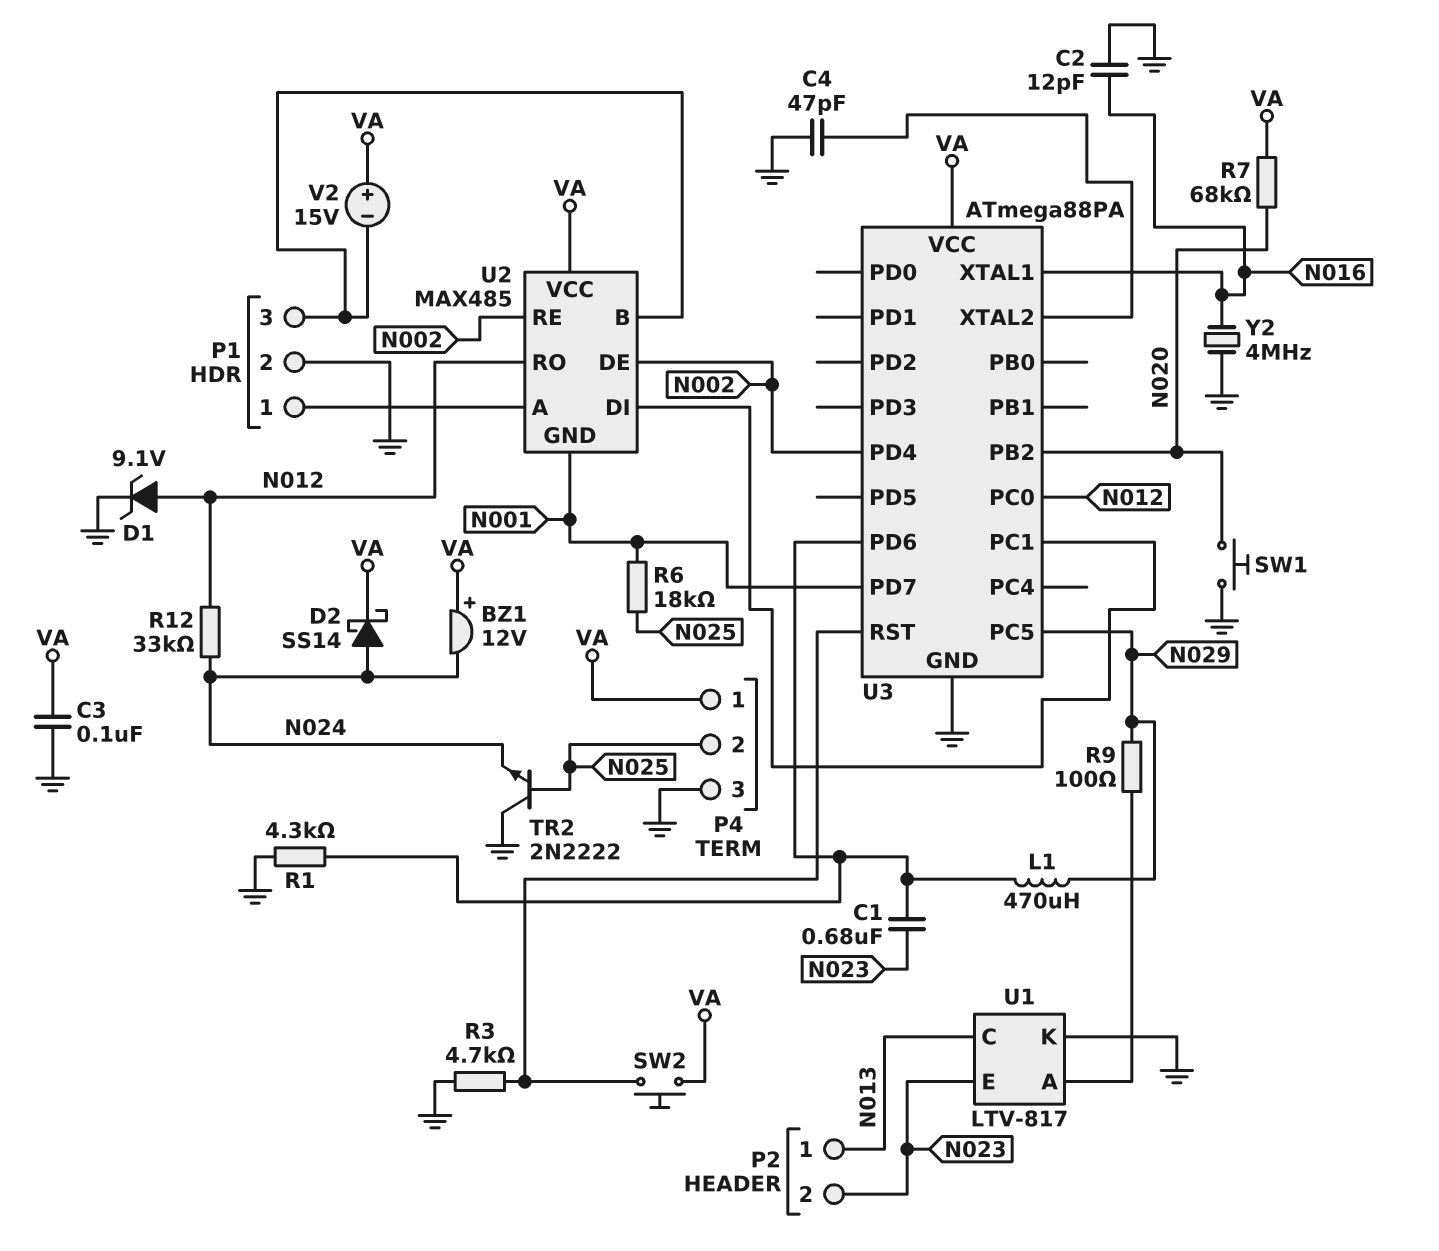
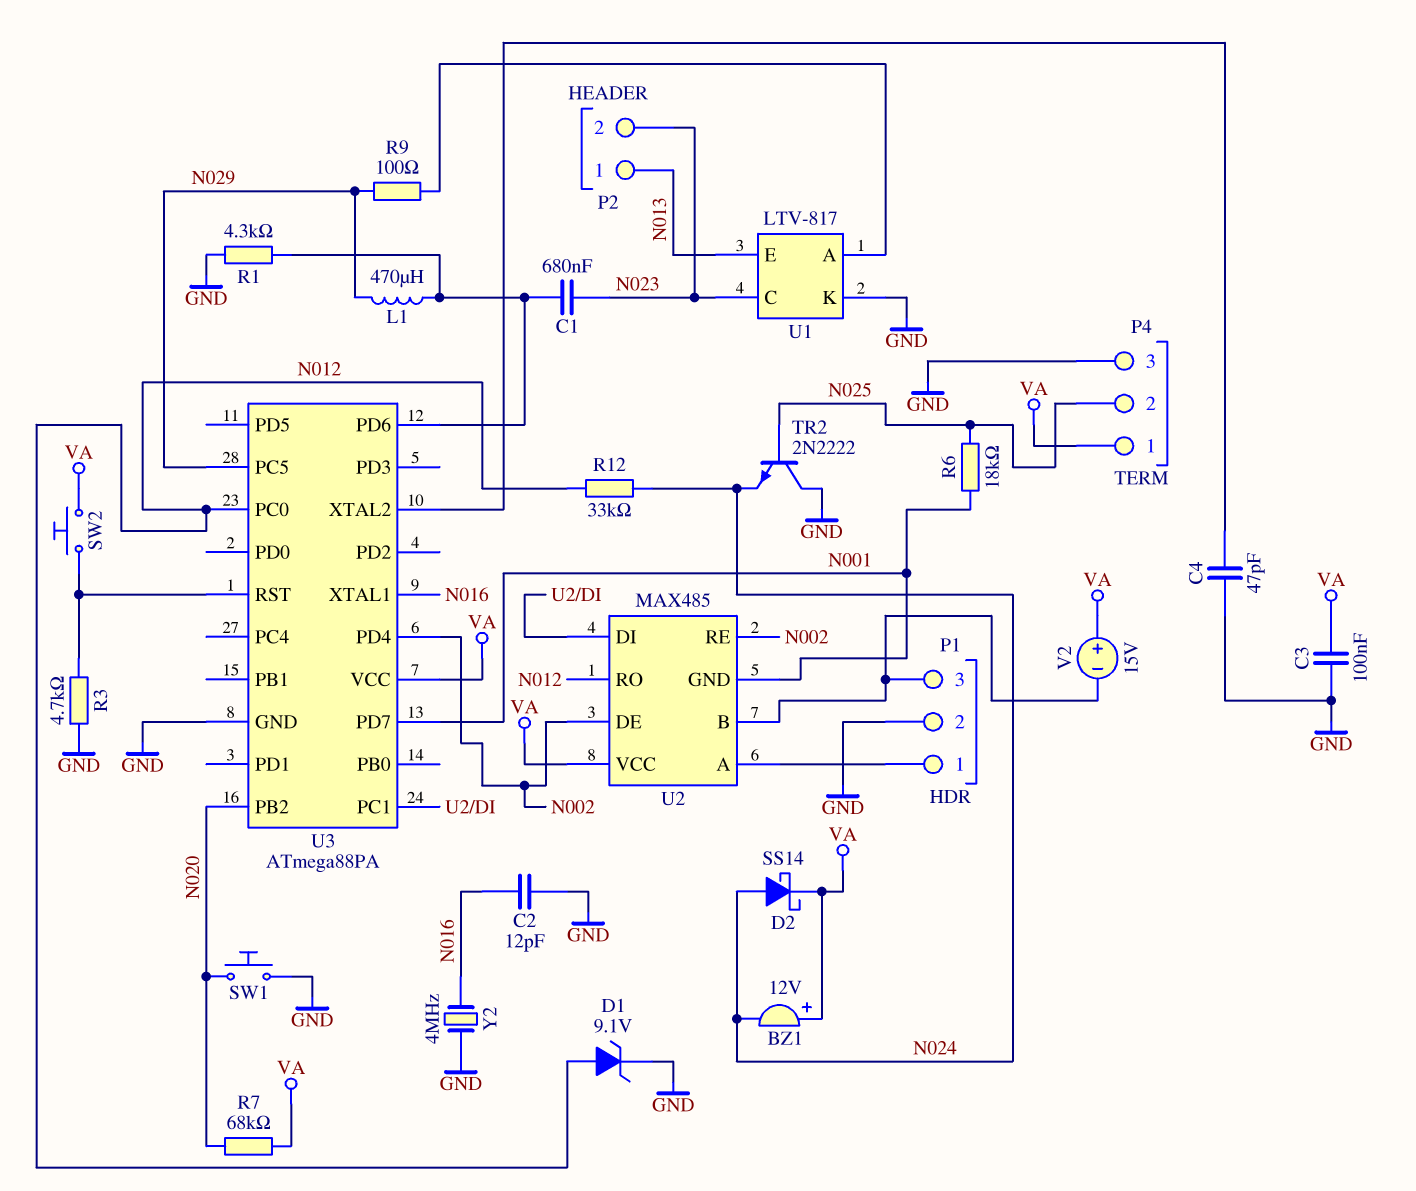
U1 pin C: N013 -> N023
U1 pin E: N023 -> N013

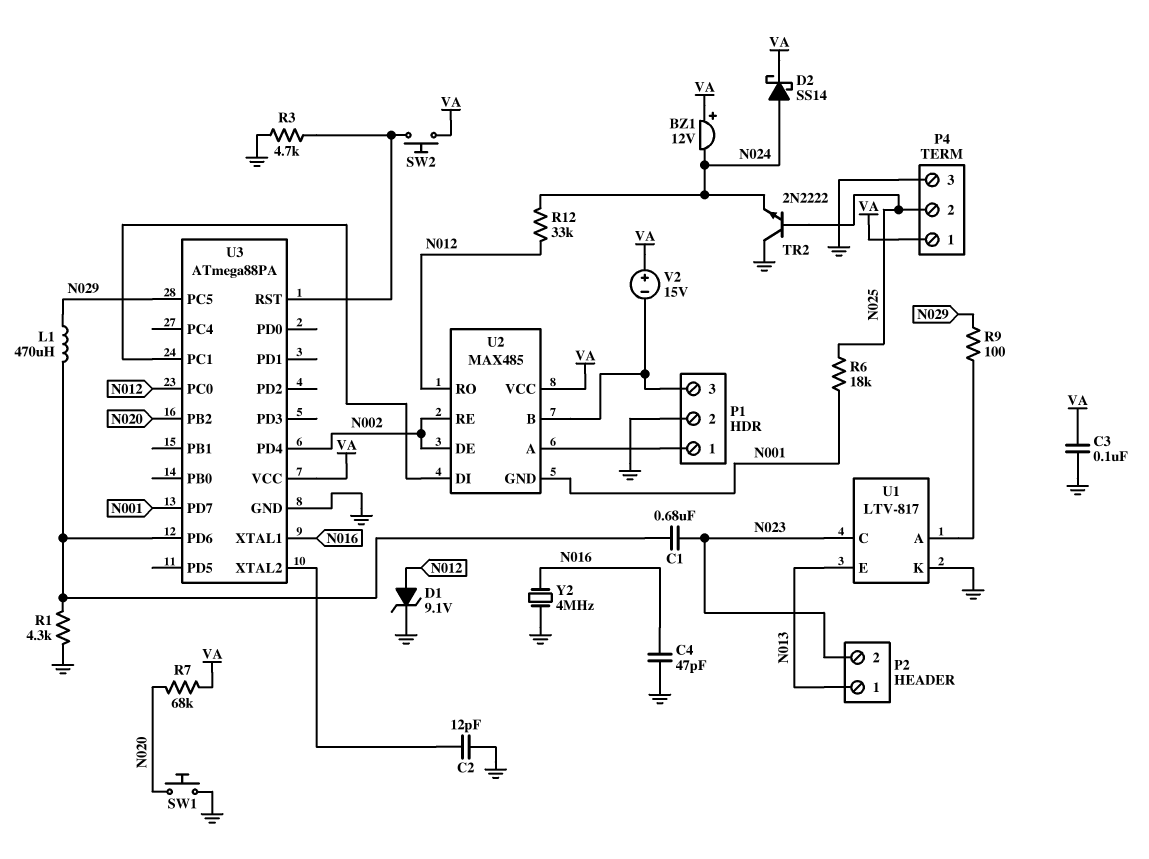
C2: 12pF (GND, N016) -> 12pF (GND, U3/XTAL2)
C4: 47pF (GND, U3/XTAL2) -> 47pF (GND, N016)

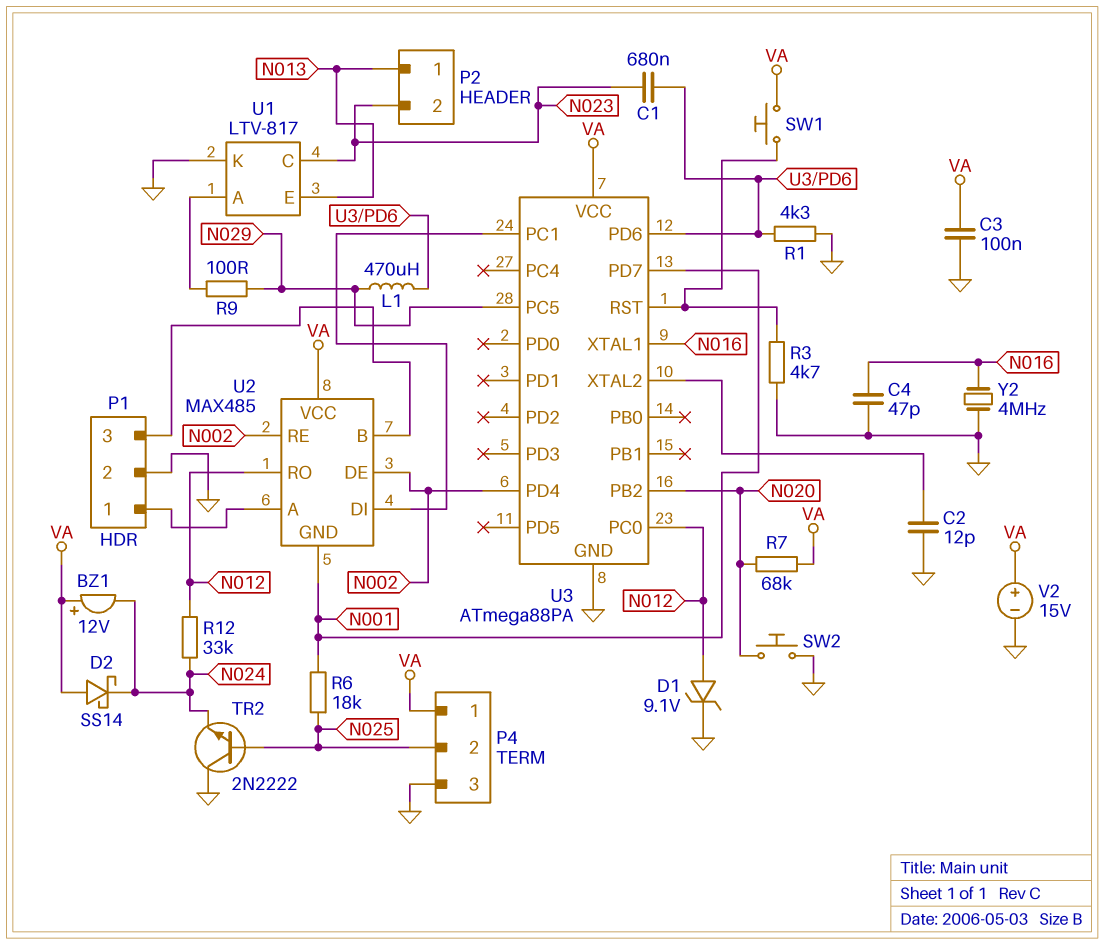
D2: schottky SS14 (A N024, K VA) -> schottky SS14 (A VA, K N024)
SW1: button (GND, N020) -> button (U3/RST, VA)
SW2: button (U3/RST, VA) -> button (GND, N020)
V2: 15V (plus VA, minus P1/3) -> 15V (plus VA, minus GND)

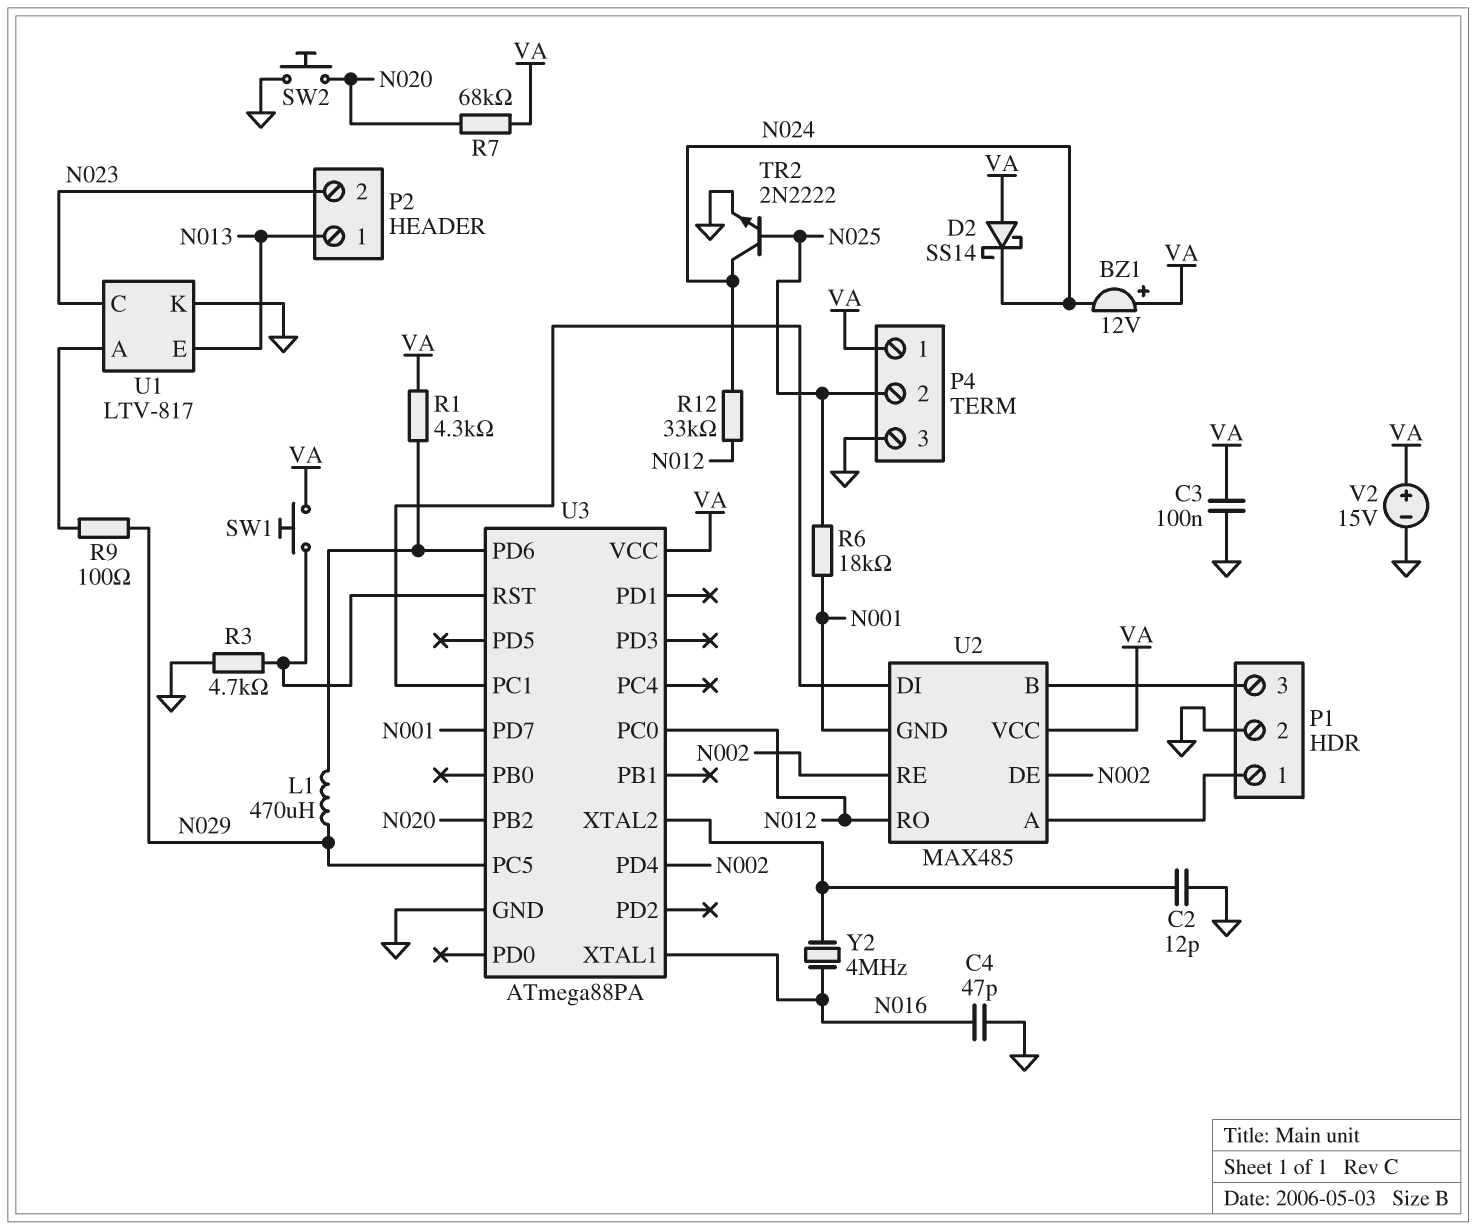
C1: 680nF (N023, U3/PD6) -> none
D1: zener 9.1V (A N012, K GND) -> none
R1: 4.3k (GND, U3/PD6) -> 4.3k (U3/PD6, VA)
TR2: NPN 2N2222 (B N025, C GND, E N024) -> NPN 2N2222 (B N025, C N024, E GND)
Y2: 4MHz (GND, N016) -> 4MHz (N016, U3/XTAL2)

